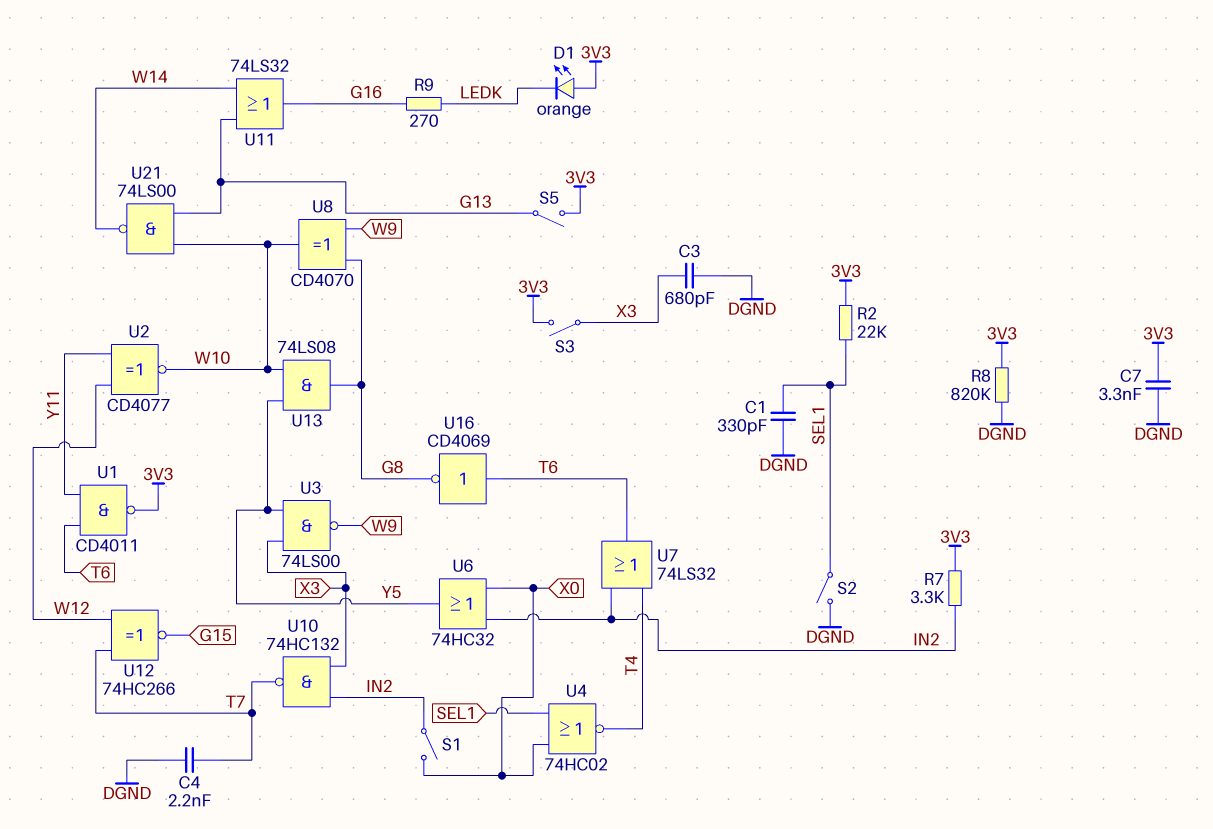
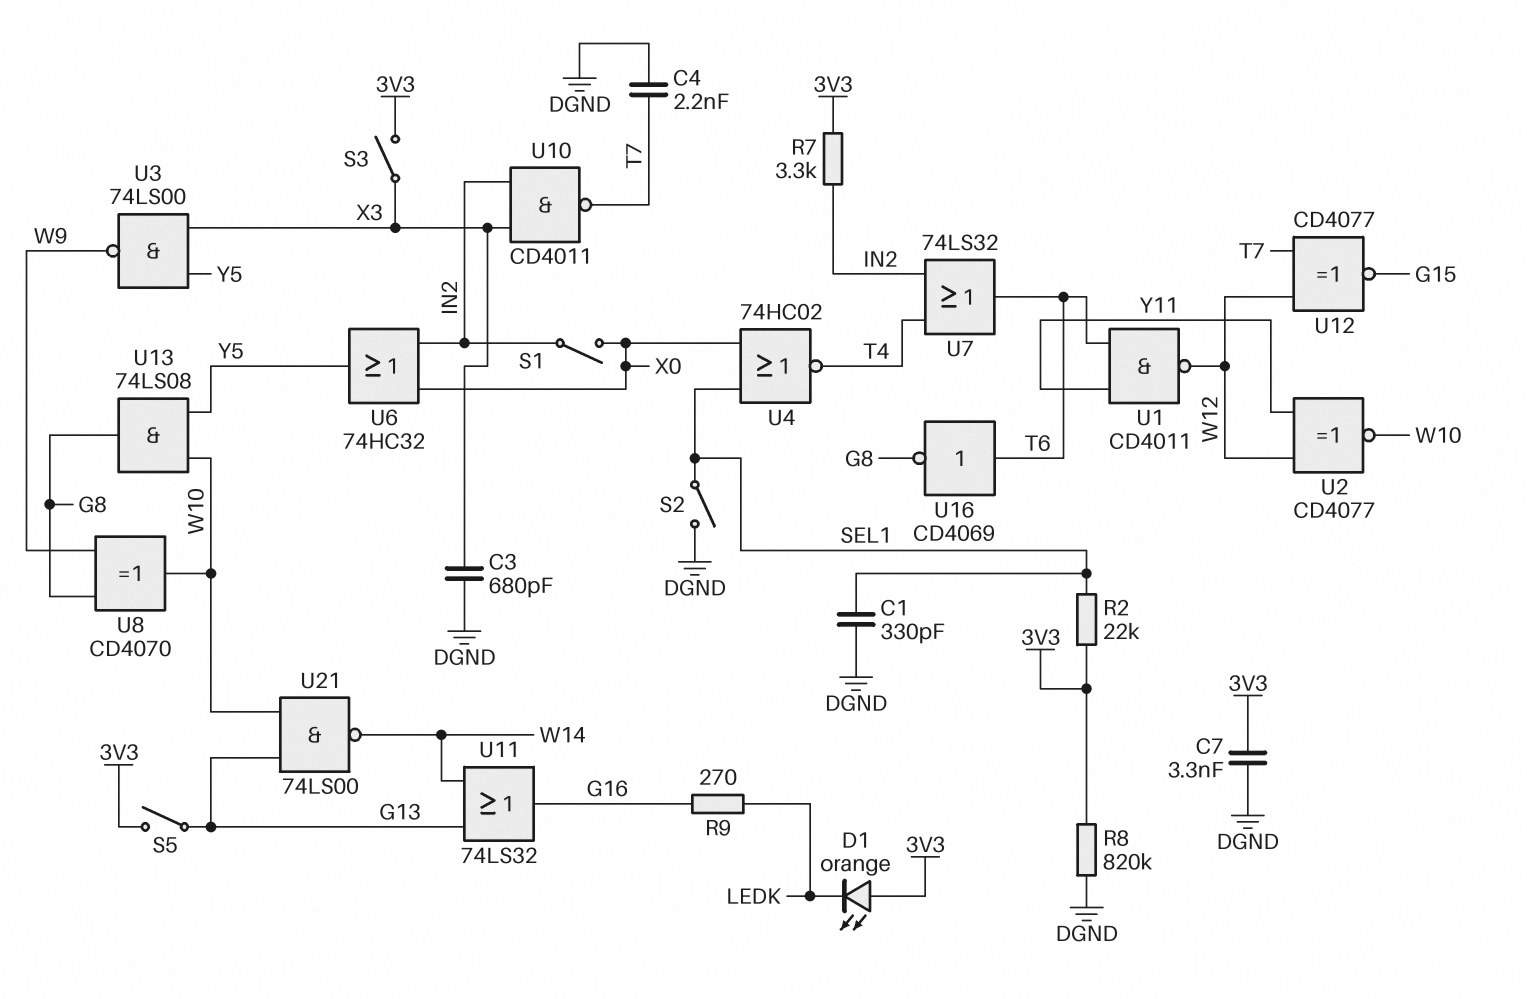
U1: NAND CD4011 (in T6, in Y11, out 3V3) -> NAND CD4011 (in T6, in Y11, out W12)
U10: NAND 74HC132 (in IN2, in X3, out T7) -> NAND CD4011 (in IN2, in X3, out T7)
U12: XNOR 74HC266 (in T7, in W12, out G15) -> XNOR CD4077 (in T7, in W12, out G15)

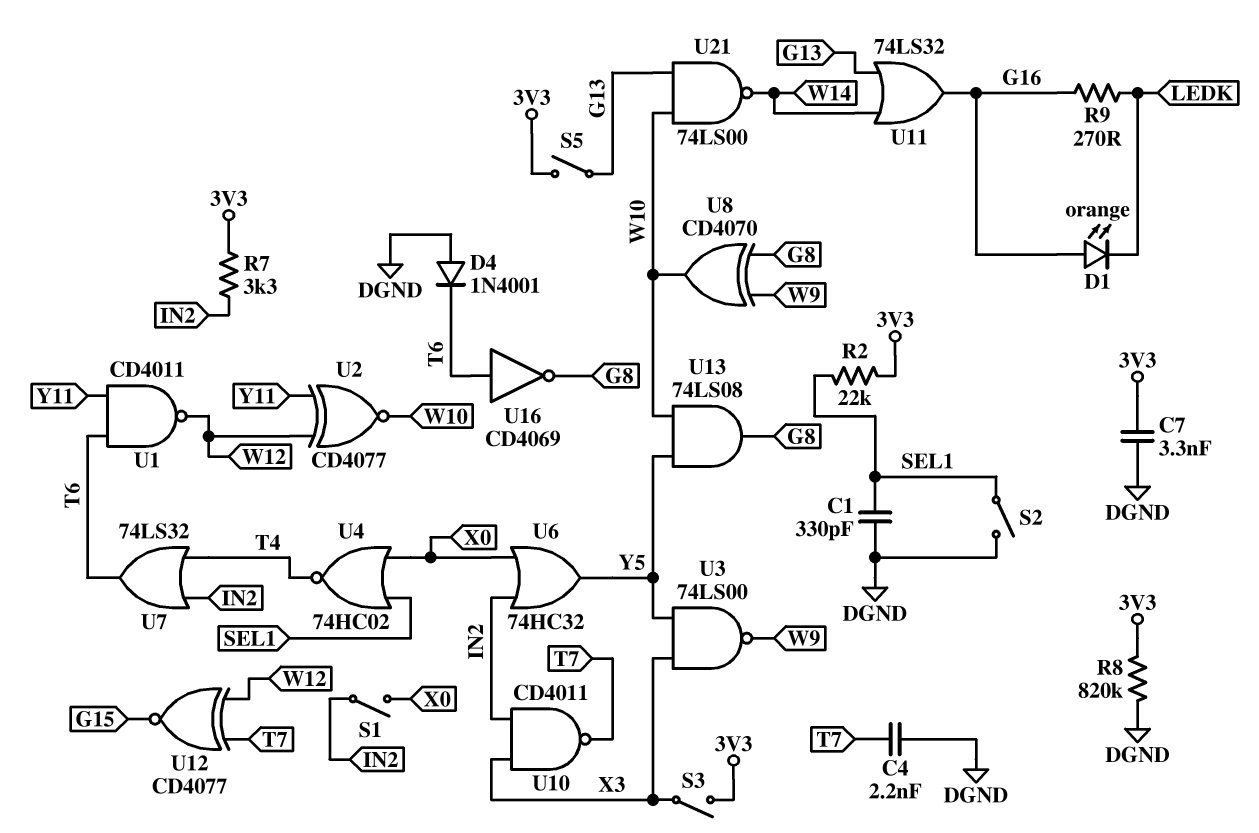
C3: 680pF (DGND, X3) -> none
D1: LED orange (A 3V3, K LEDK) -> LED orange (A G16, K LEDK)
D4: none -> diode 1N4001 (A DGND, K T6)

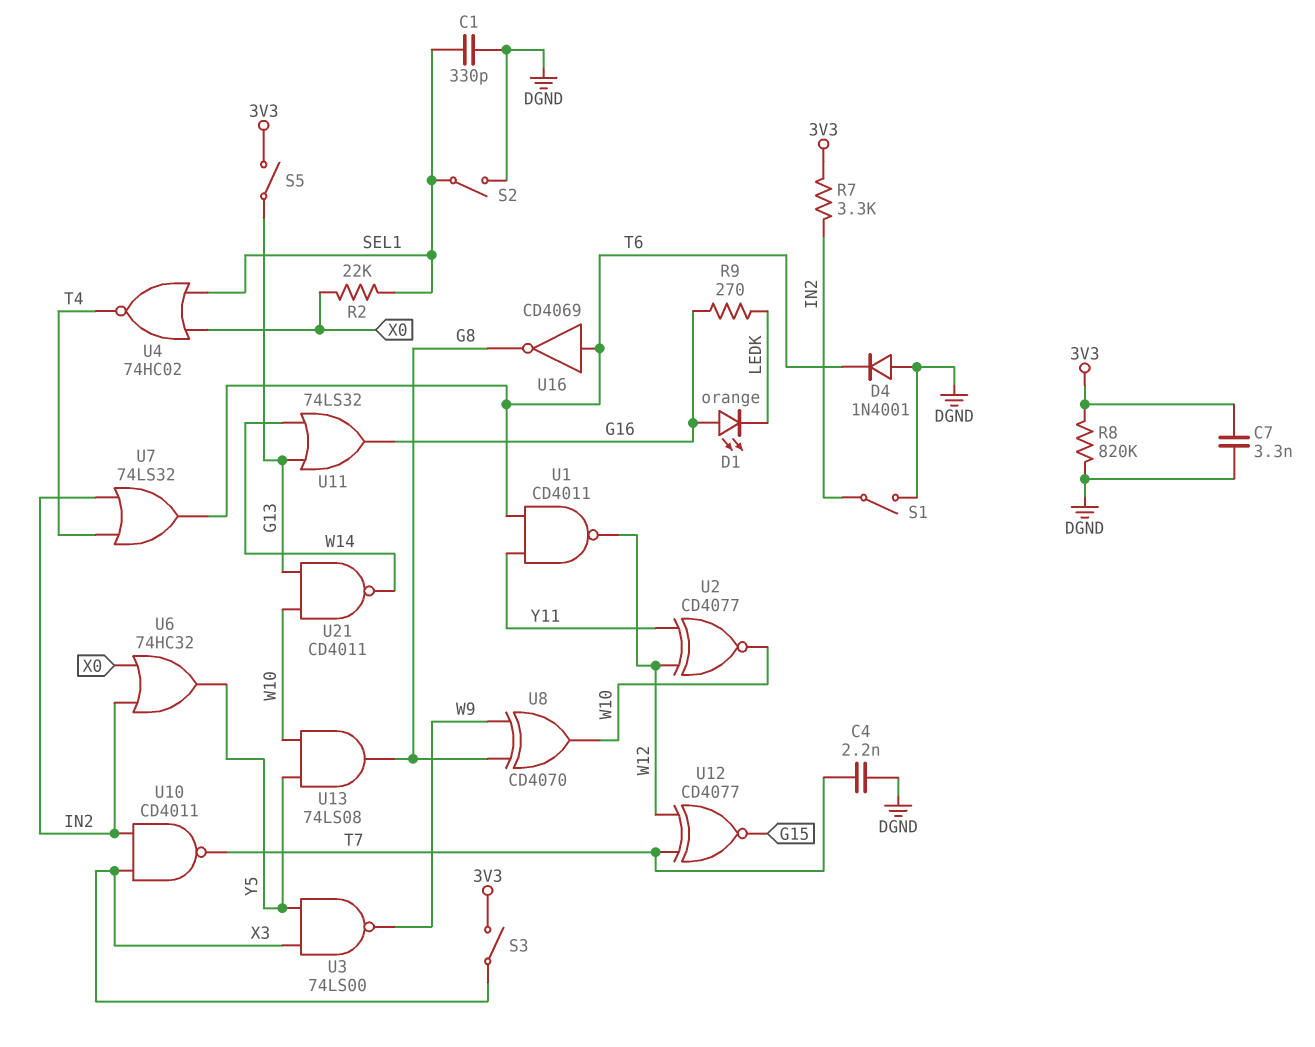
R2: 22k (3V3, SEL1) -> 22k (SEL1, X0)
S1: switch (IN2, X0) -> switch (DGND, IN2)
U21: NAND 74LS00 (in G13, in W10, out W14) -> NAND CD4011 (in G13, in W10, out W14)

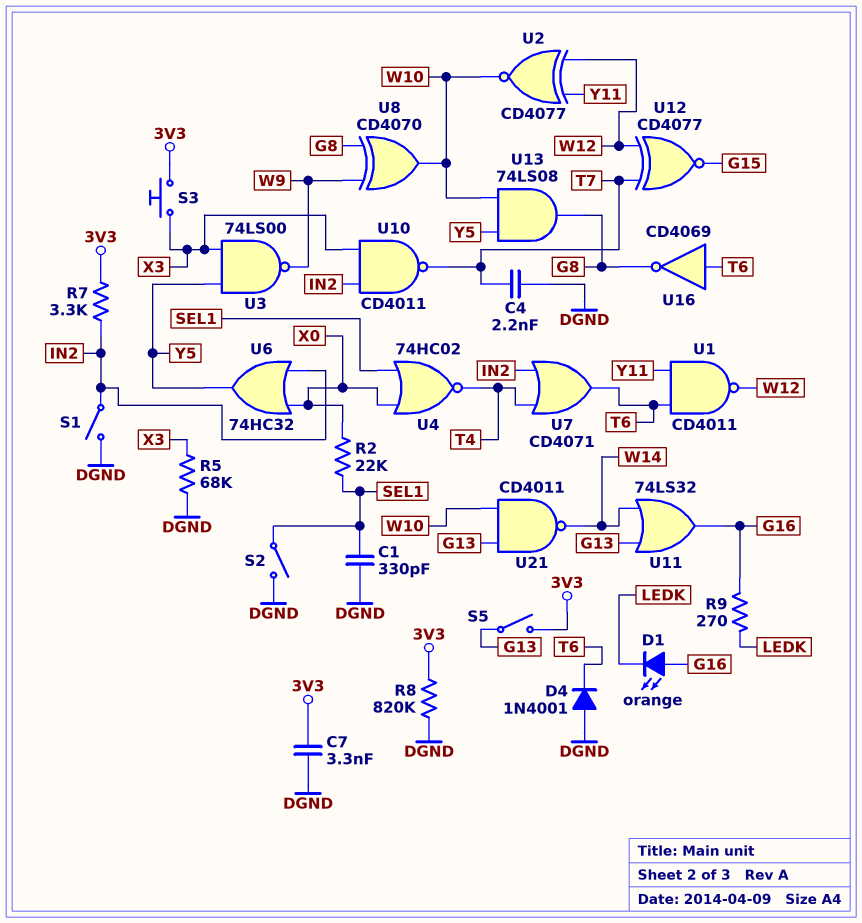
R5: none -> 68k (DGND, X3)
S3: switch (3V3, X3) -> button (3V3, X3)
U7: OR 74LS32 (in IN2, in T4, out T6) -> OR CD4071 (in IN2, in T4, out T6)

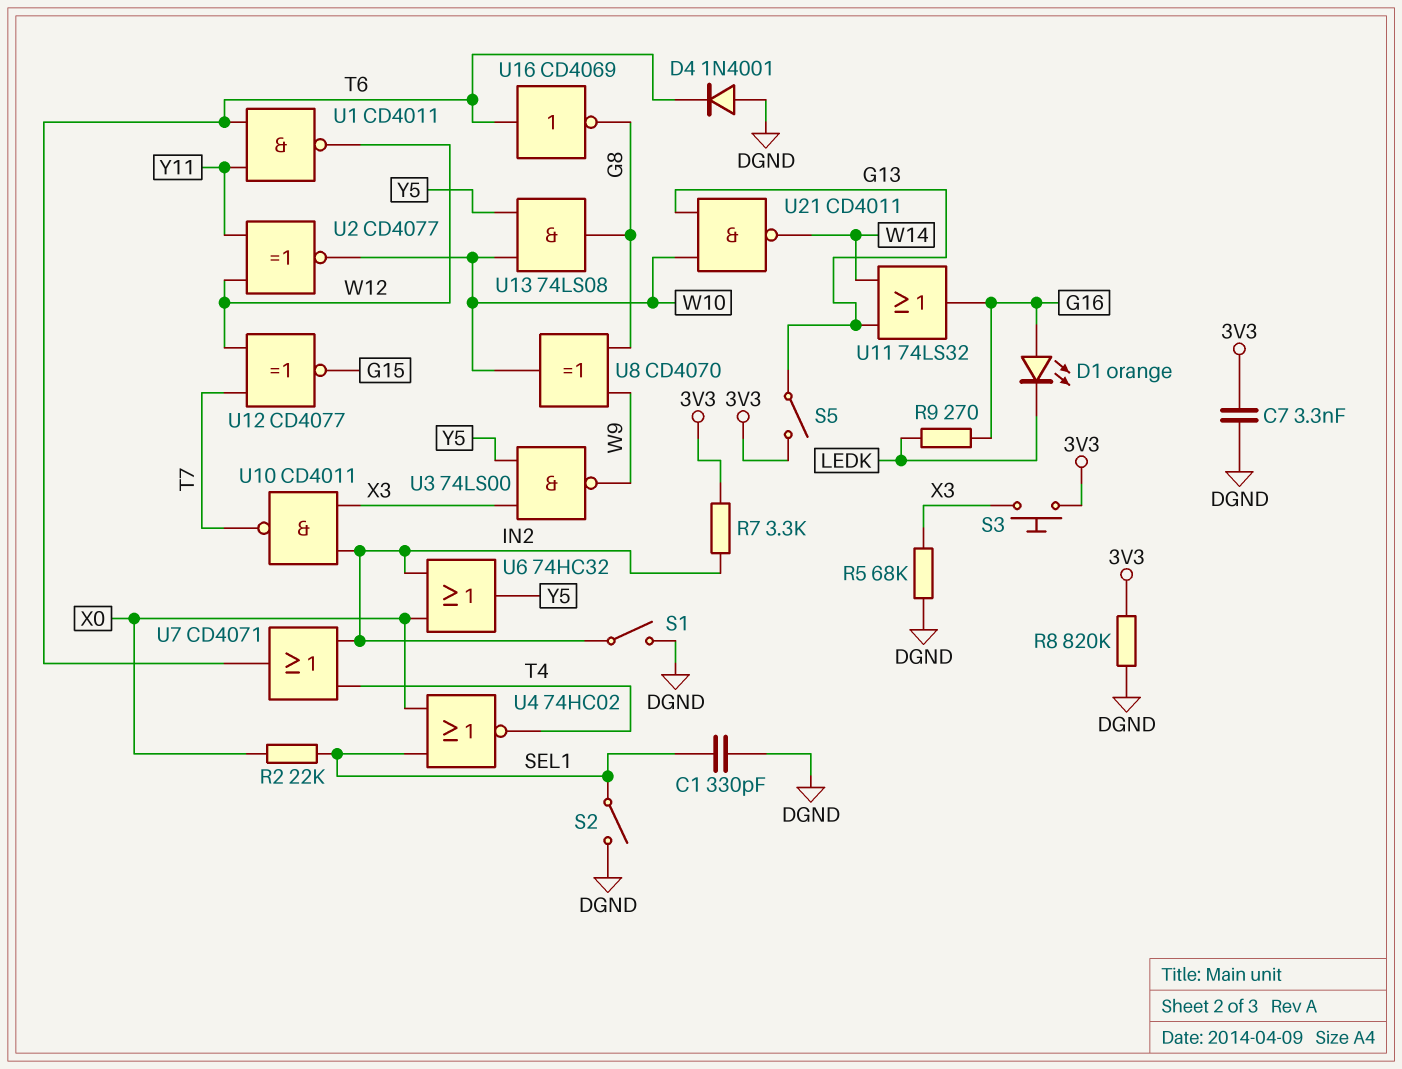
C4: 2.2nF (DGND, T7) -> none

